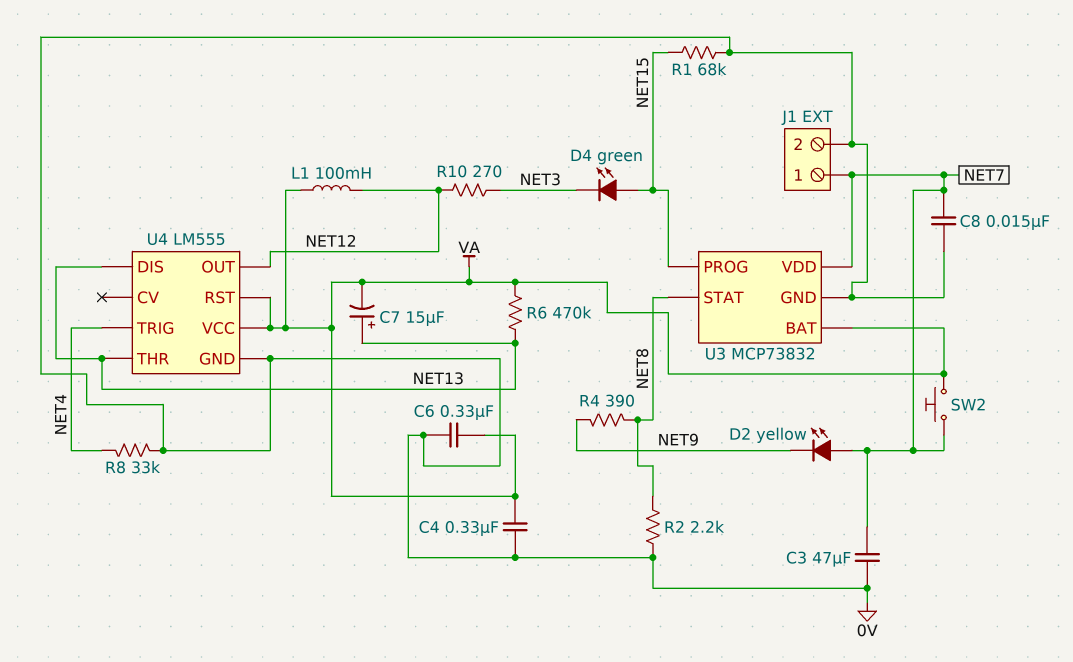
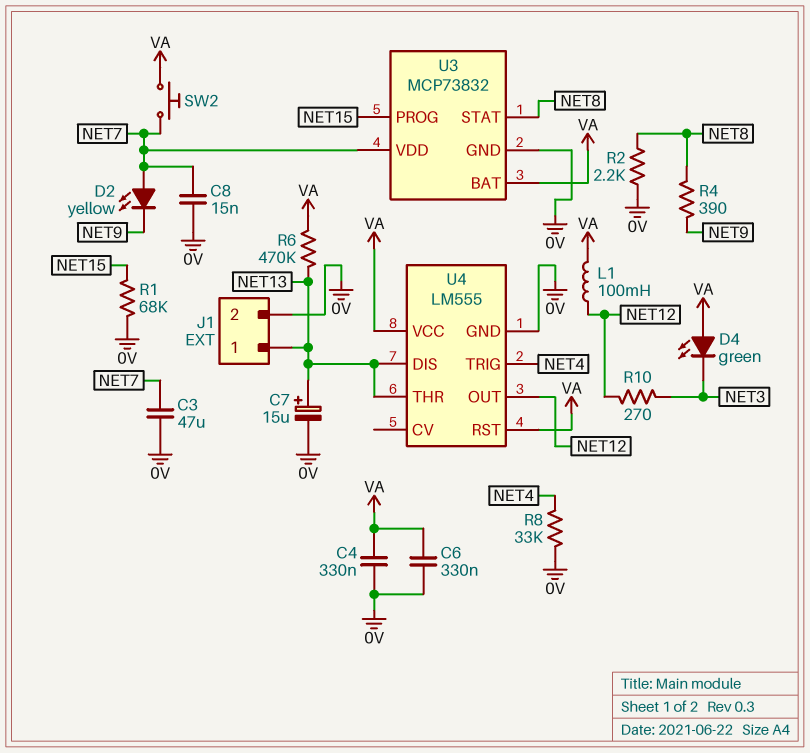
C7: 15uF (plus NET13, minus VA) -> 15uF (plus NET13, minus 0V)
D4: LED green (A NET15, K NET3) -> LED green (A VA, K NET3)
J1 pin 1: NET7 -> NET13

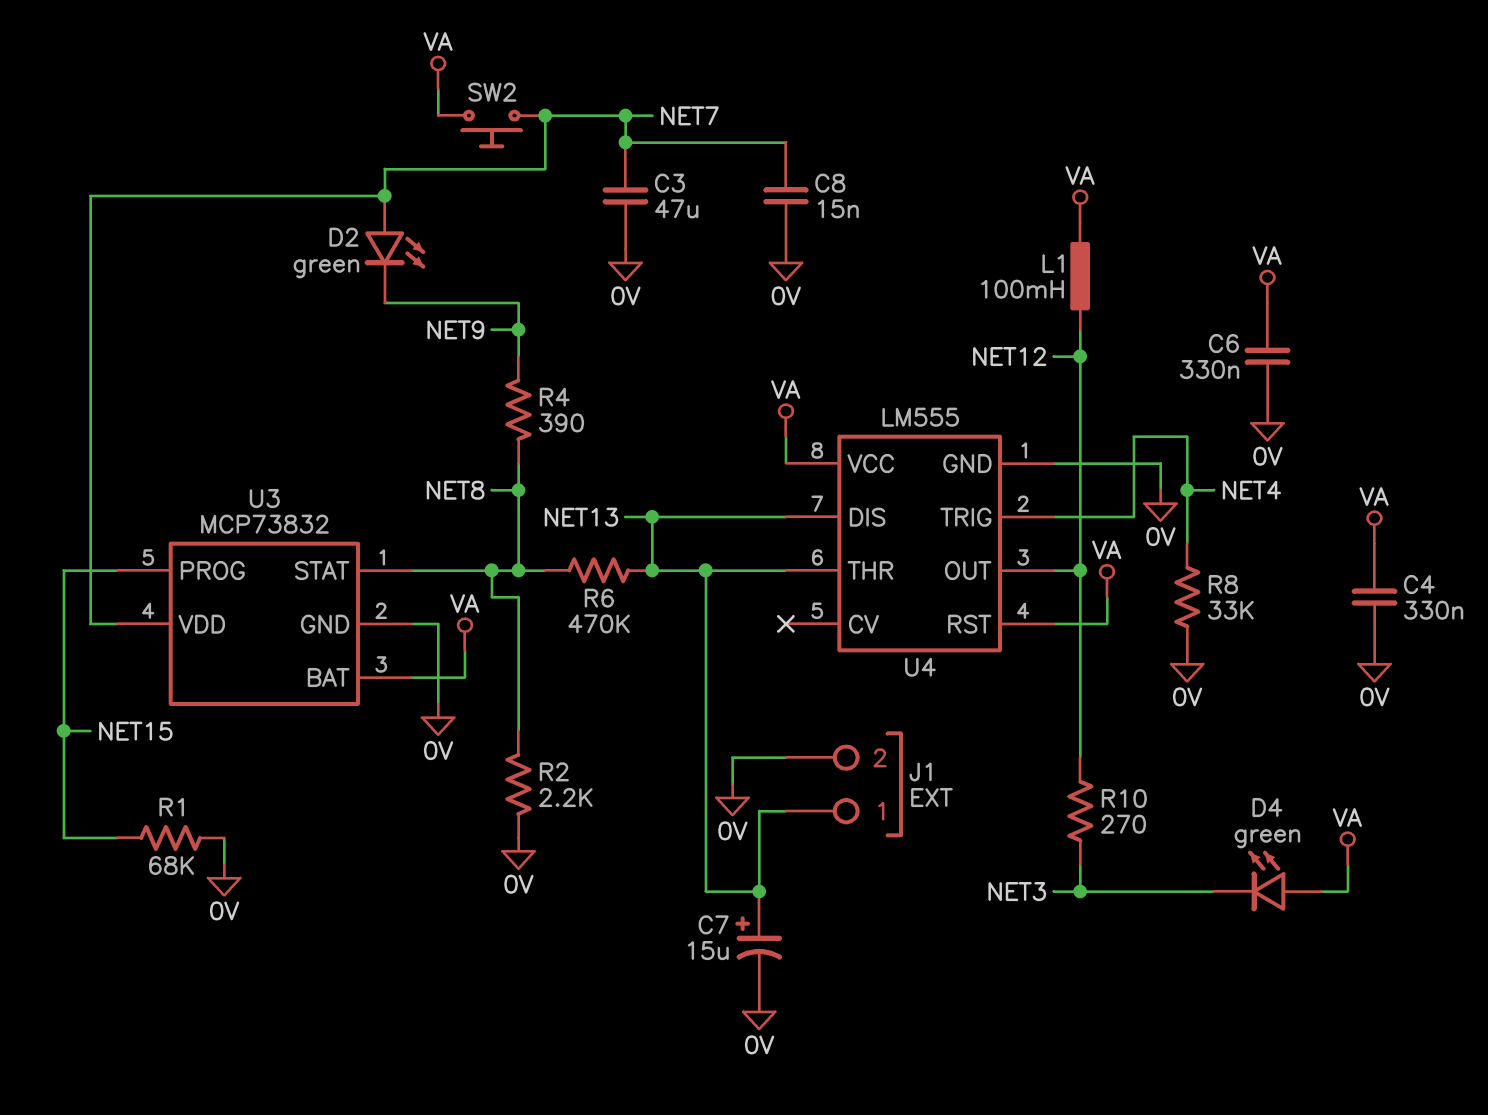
D2: LED yellow (A NET7, K NET9) -> LED green (A NET7, K NET9)
R6: 470k (NET13, VA) -> 470k (NET8, NET13)

